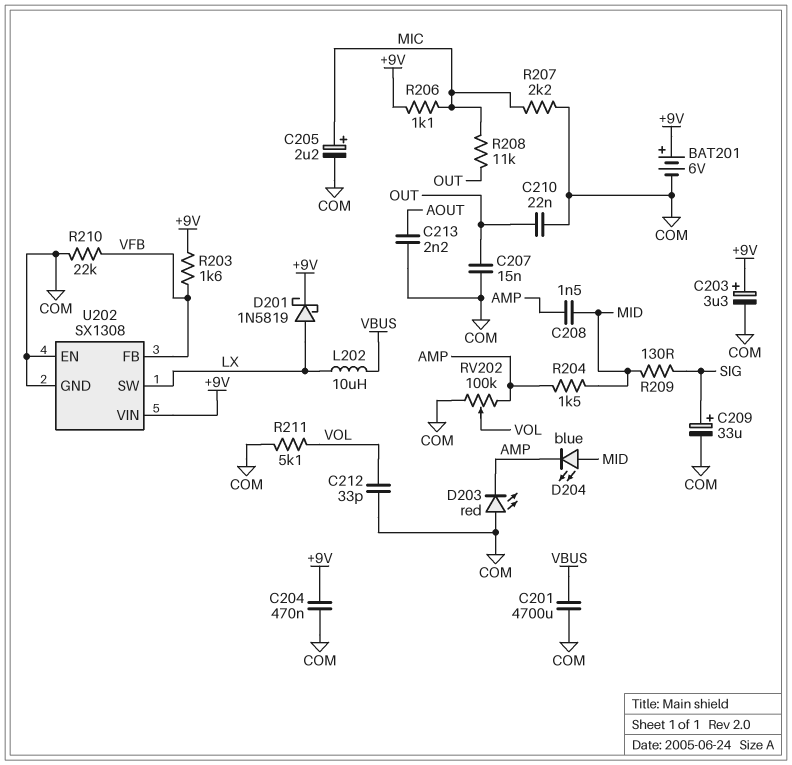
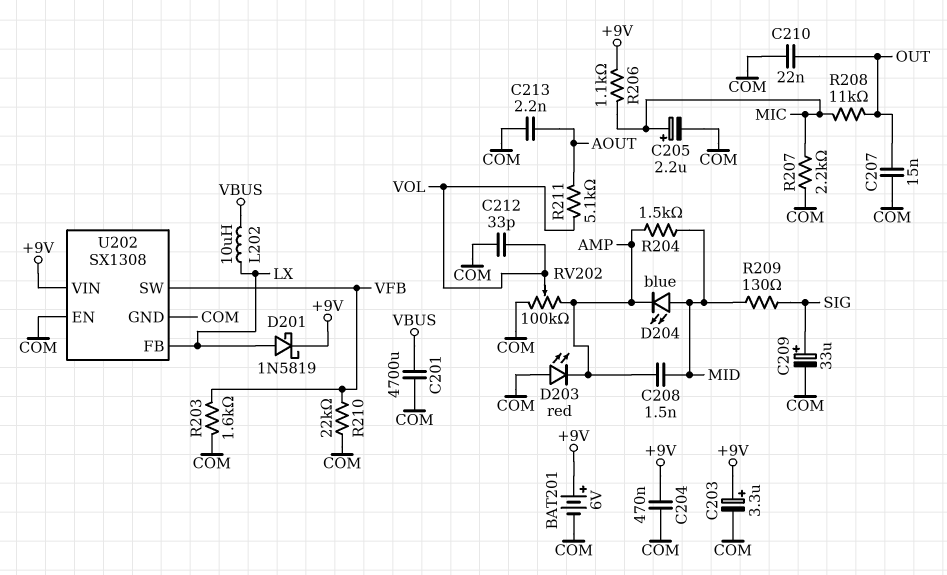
R203: 1.6k (+9V, VFB) -> 1.6k (COM, VFB)
R211: 5.1k (COM, VOL) -> 5.1k (AOUT, VOL)
U202 pin FB: VFB -> LX
U202 pin SW: LX -> VFB

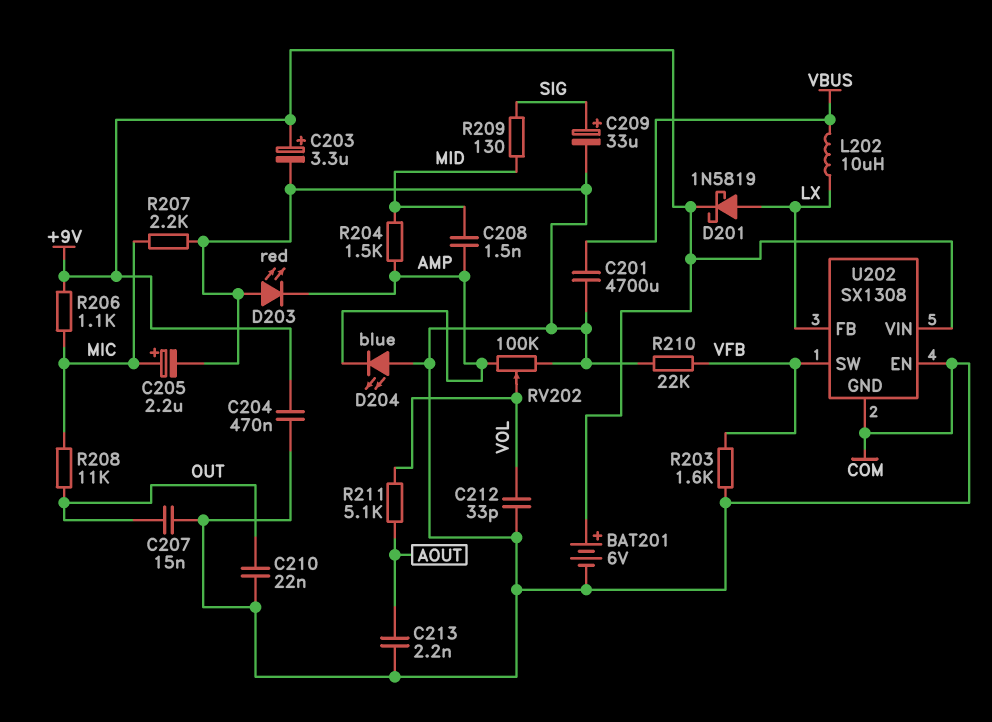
D204: LED blue (A MID, K AMP) -> LED blue (A COM, K AMP)

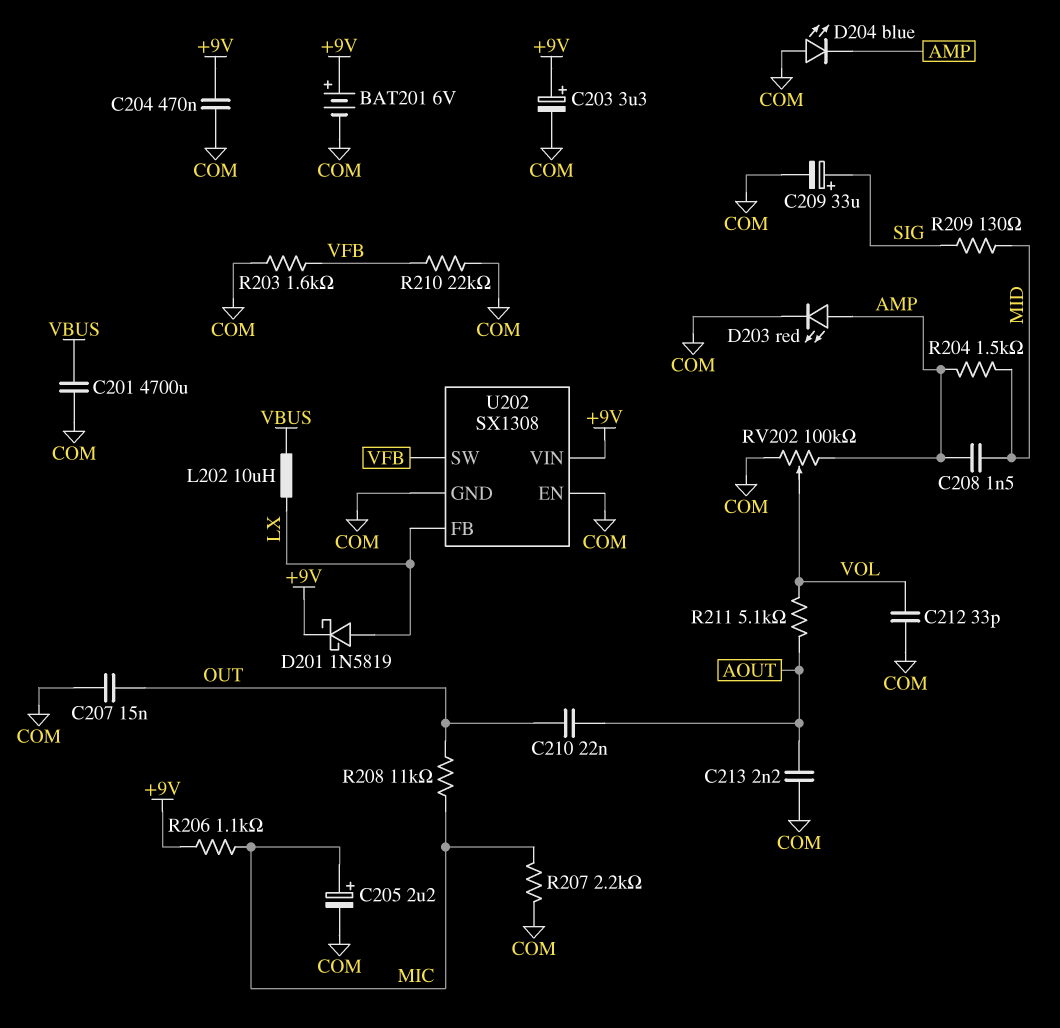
C210: 22nF (COM, OUT) -> 22nF (AOUT, OUT)
D203: LED red (A COM, K AMP) -> LED red (A AMP, K COM)

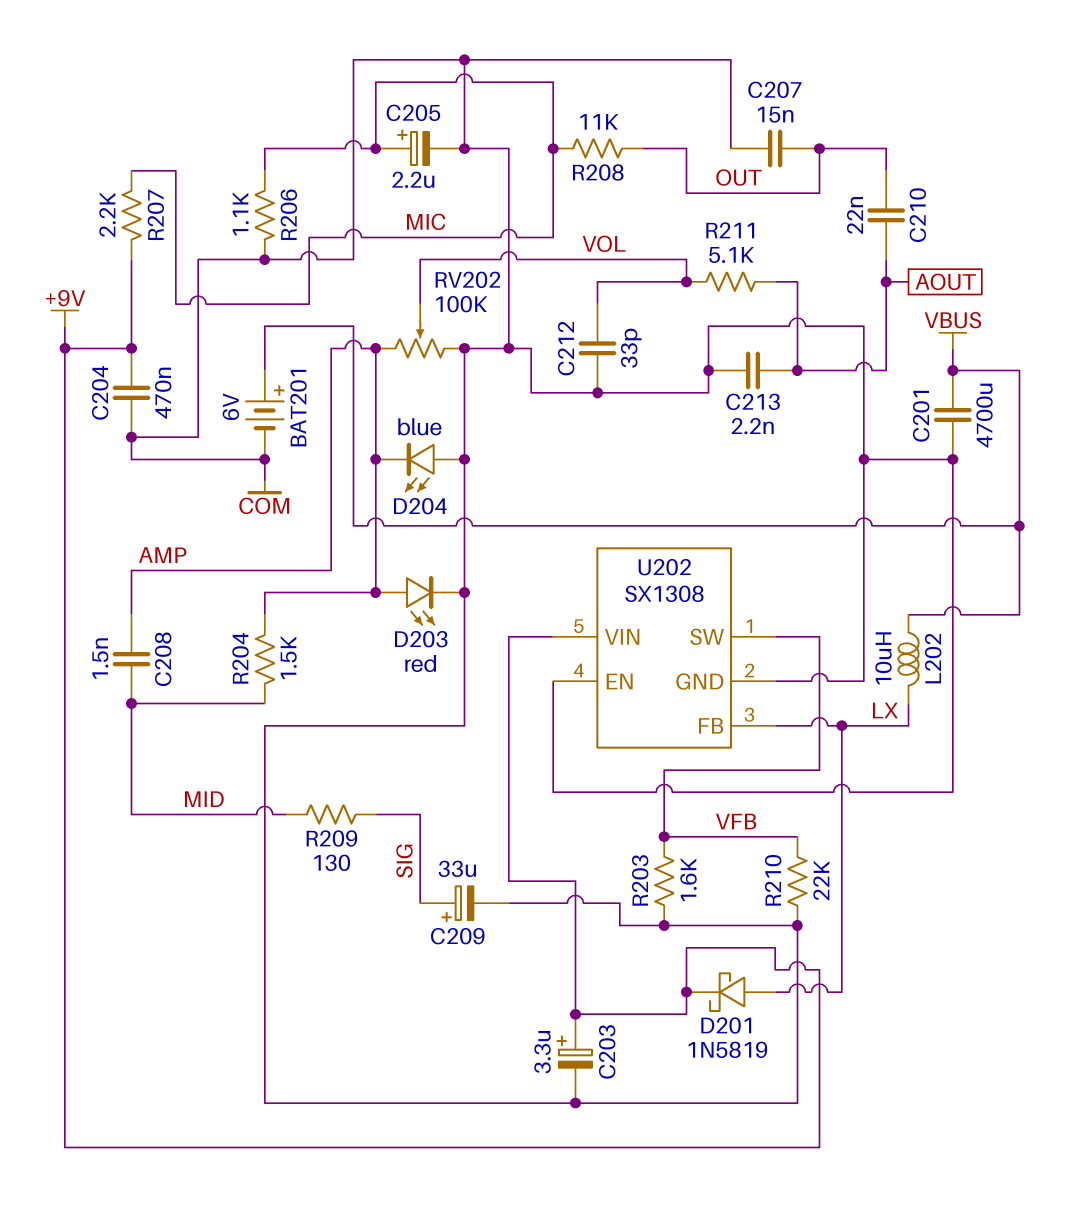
BAT201: 6V (plus +9V, minus COM) -> 6V (plus VBUS, minus COM)
R206: 1.1k (+9V, MIC) -> 1.1k (COM, MIC)
R207: 2.2k (COM, MIC) -> 2.2k (+9V, MIC)

